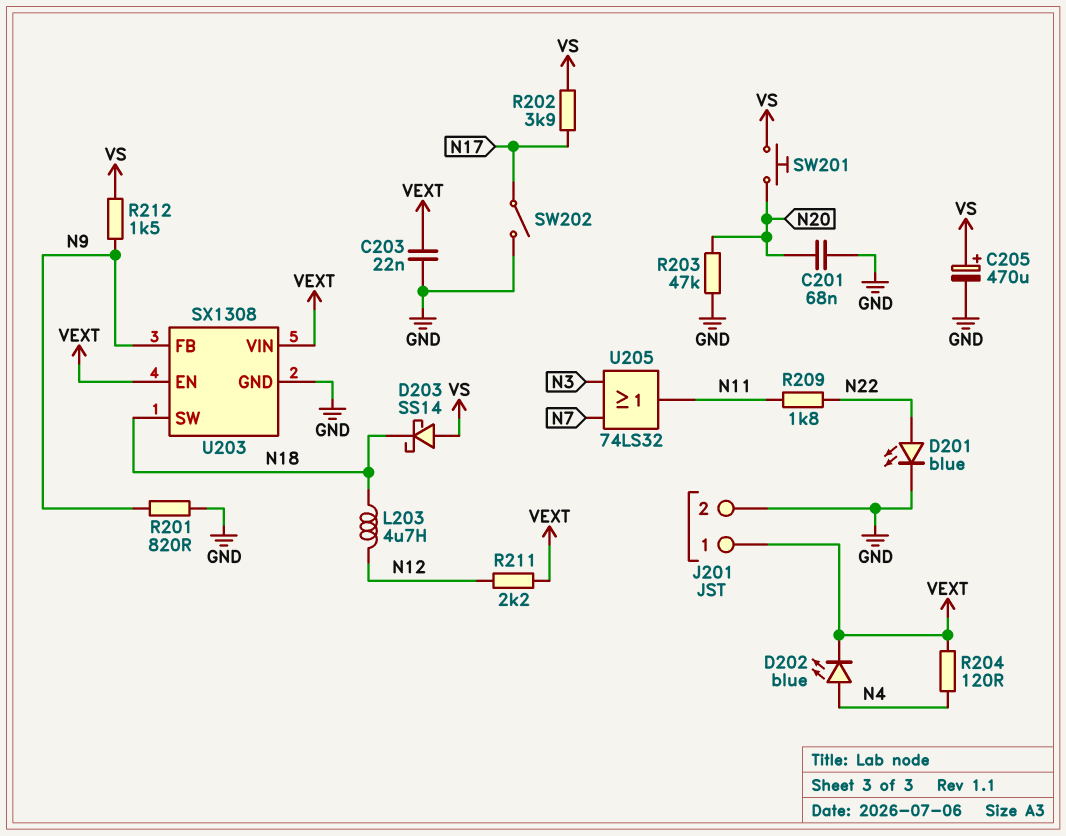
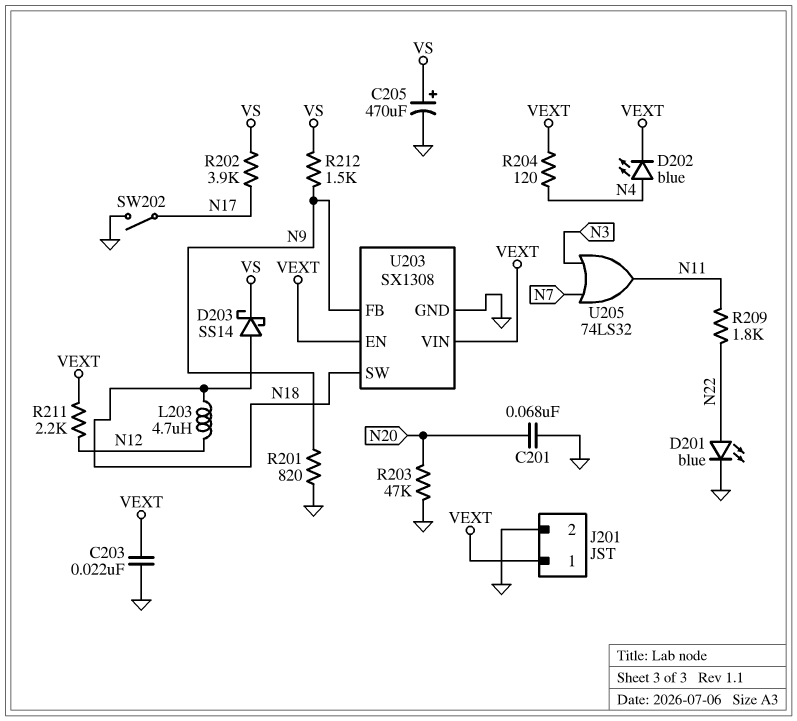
D203: schottky SS14 (A VS, K N18) -> schottky SS14 (A N18, K VS)
SW201: button (N20, VS) -> none

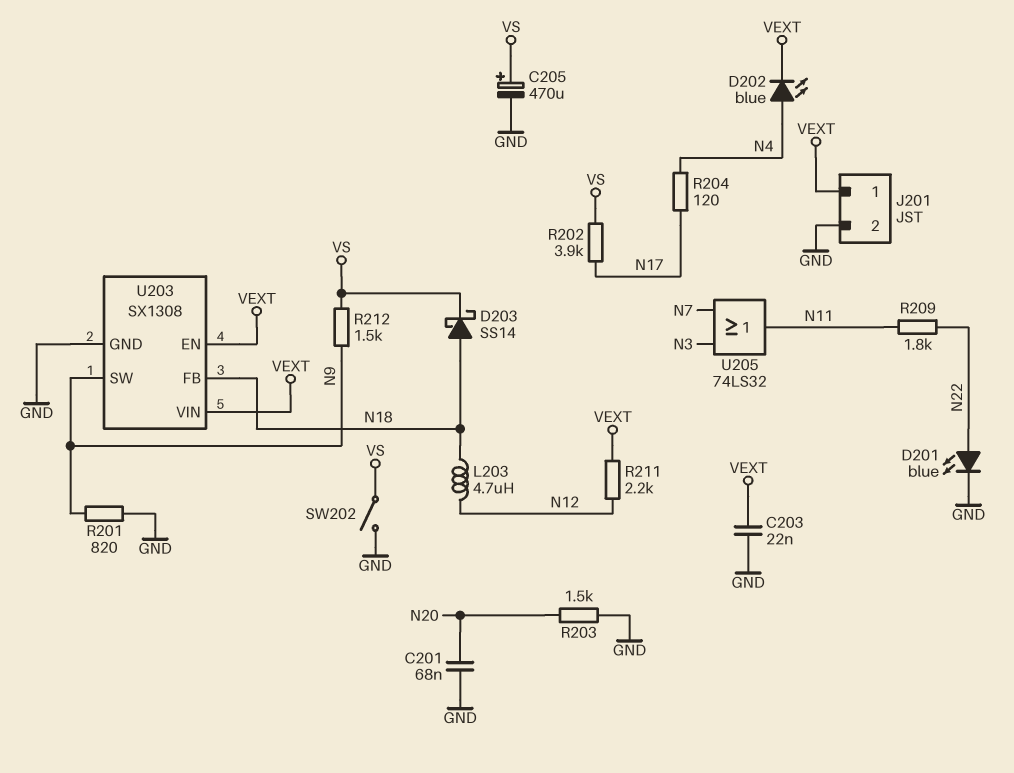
R203: 47k (GND, N20) -> 1.5k (GND, N20)
R204: 120 (N4, VEXT) -> 120 (N4, N17)
SW202: switch (GND, N17) -> switch (GND, VS)
U203 pin FB: N9 -> N18
U203 pin SW: N18 -> N9

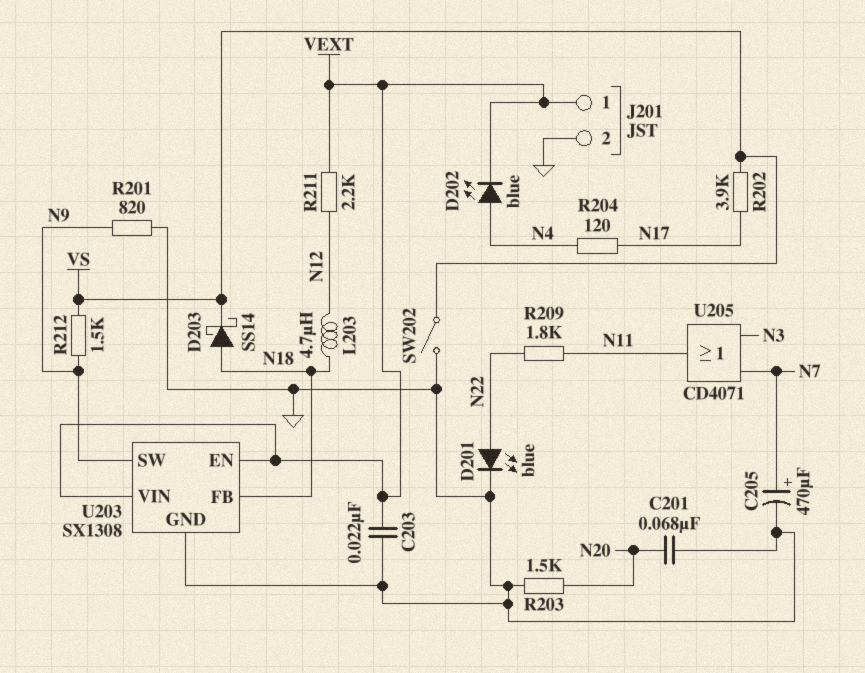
C205: 470uF (plus VS, minus GND) -> 470uF (plus N7, minus GND)
U205: OR 74LS32 (in N3, in N7, out N11) -> OR CD4071 (in N3, in N7, out N11)

